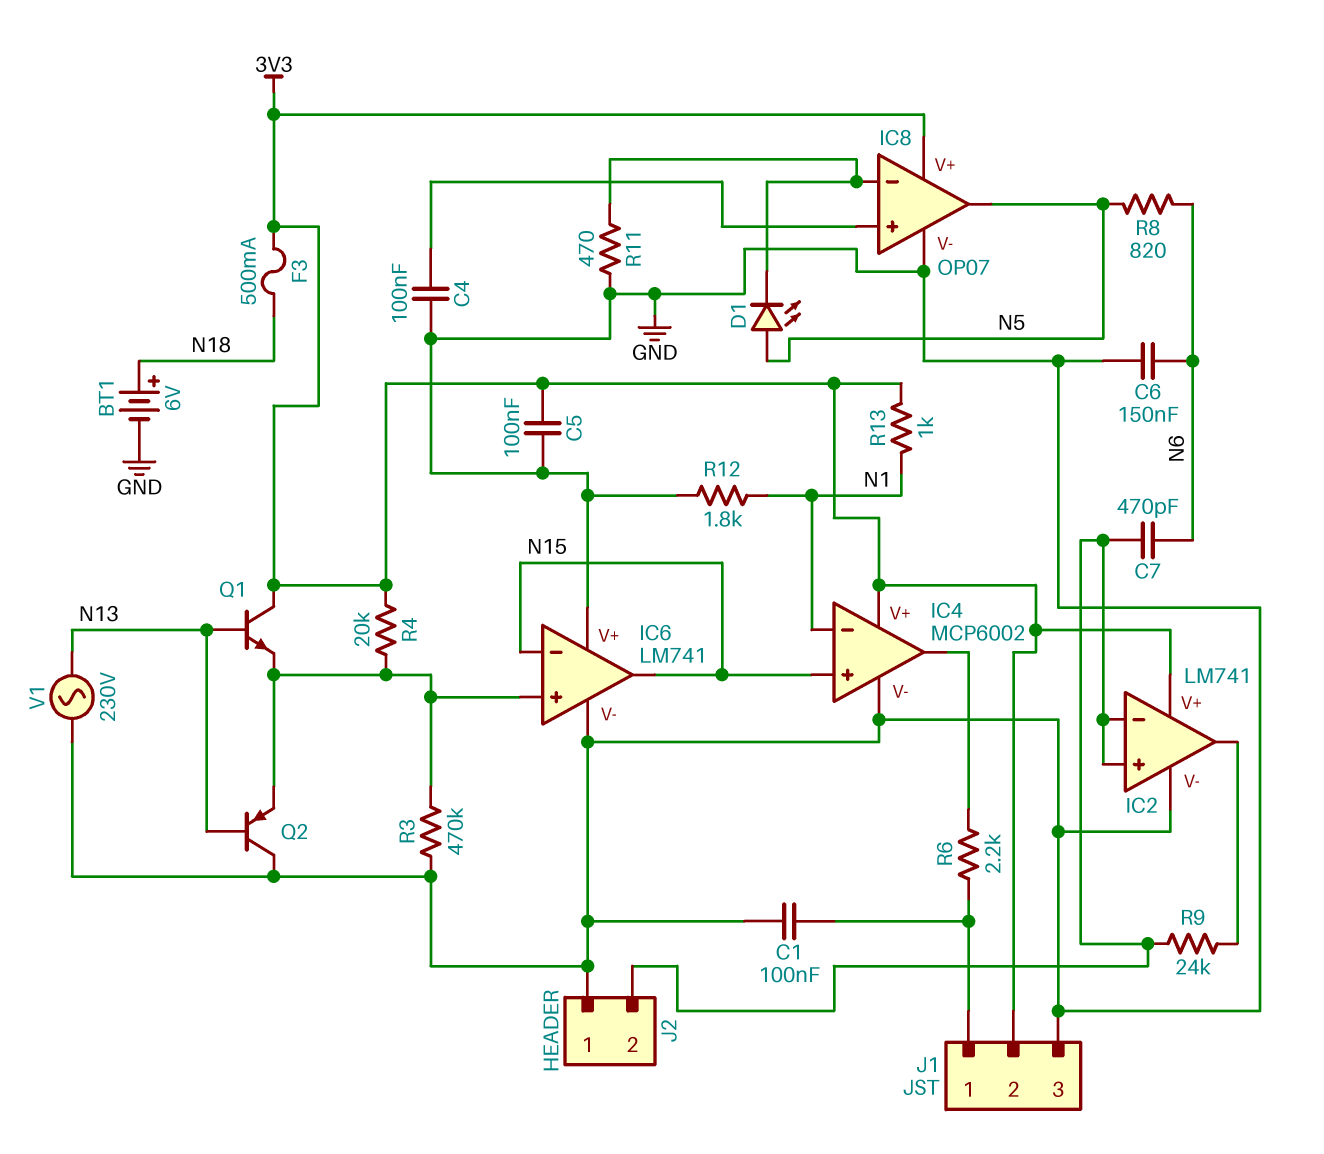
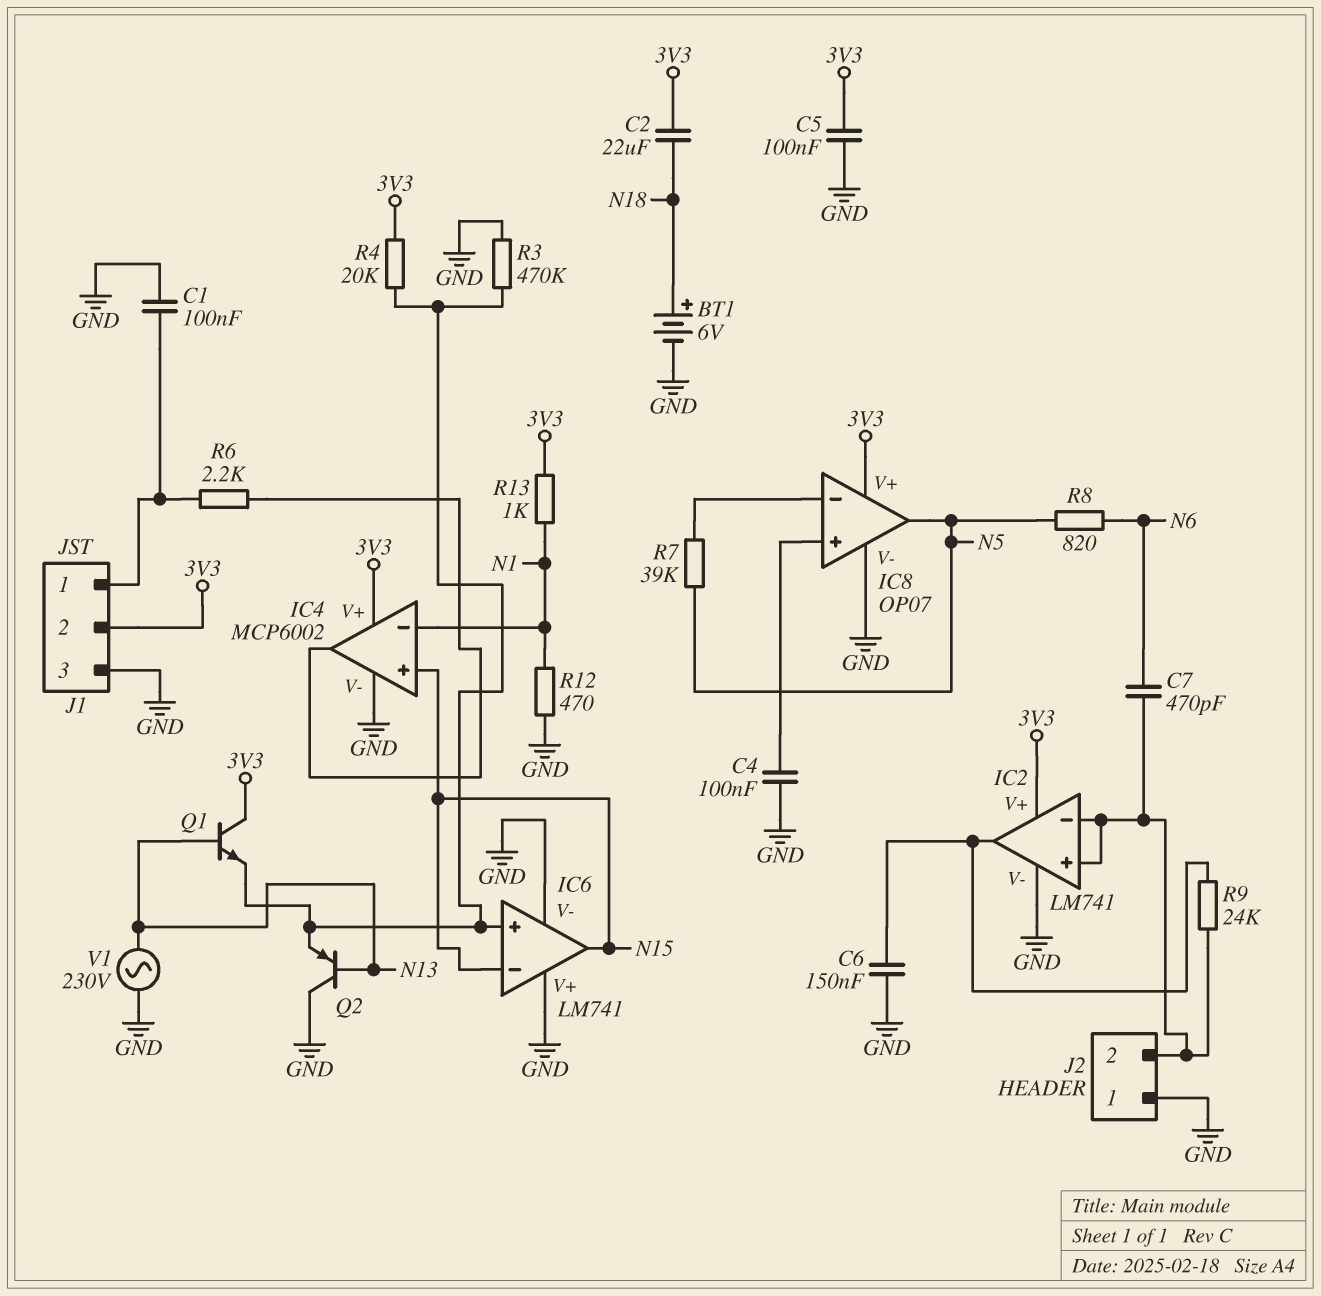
C2: none -> 22uF (3V3, N18)
C6: 150nF (GND, N6) -> 150nF (GND, IC2/out)
D1: LED (A N5, K IC8/in-) -> none
F3: 500mA (3V3, N18) -> none
R7: none -> 39k (IC8/in-, N5)
R11: 470 (GND, IC8/in-) -> none
R12: 1.8k (GND, N1) -> 470 (GND, N1)

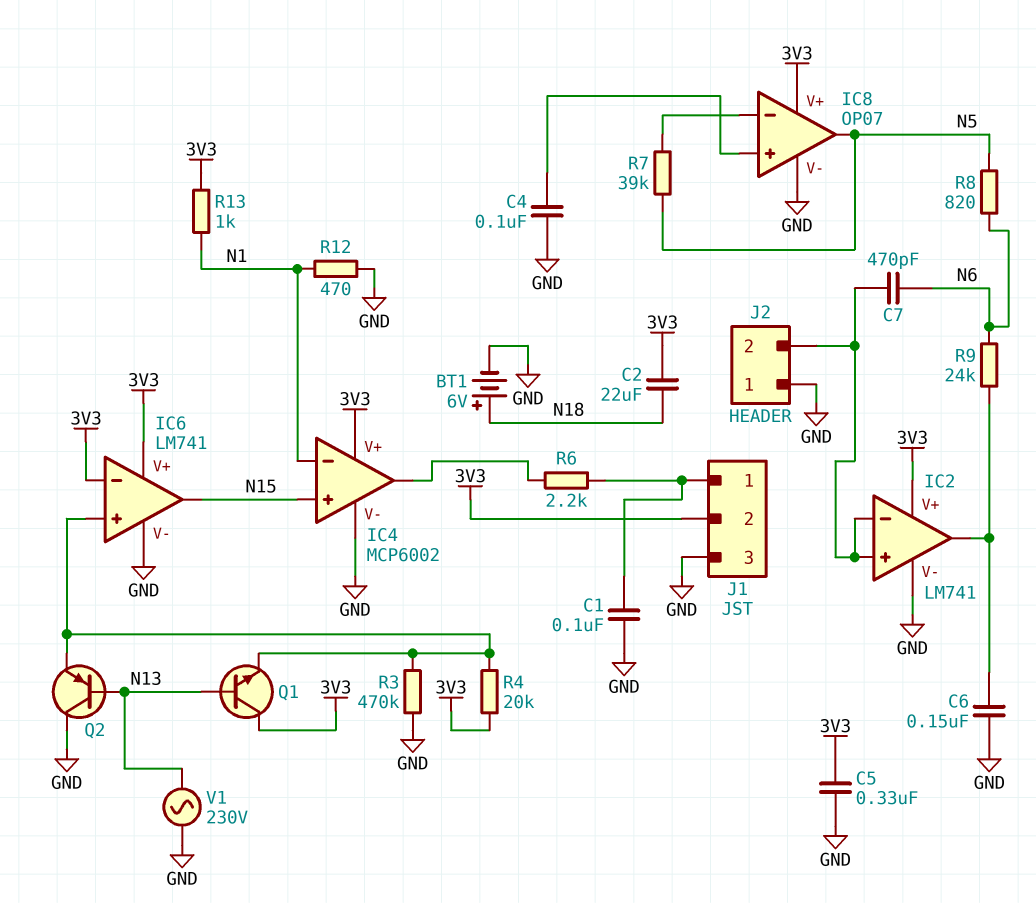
C5: 100nF (3V3, GND) -> 330nF (3V3, GND)
IC6 pin V+: GND -> 3V3
IC6 pin in-: N15 -> 3V3
R9: 24k (IC2/in+, IC2/out) -> 24k (IC2/out, N6)

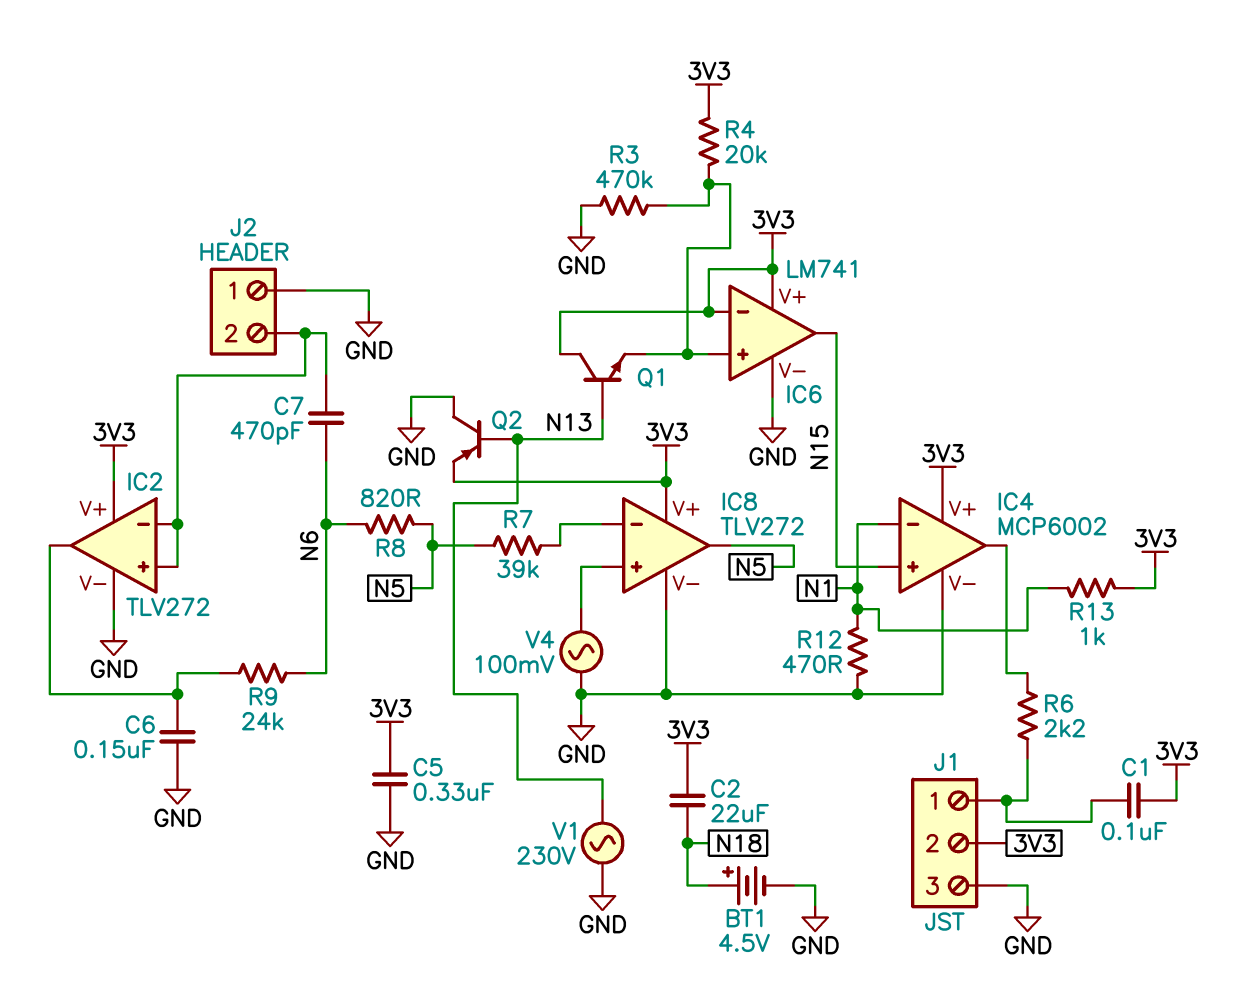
BT1: 6V (plus N18, minus GND) -> 4.5V (plus N18, minus GND)
C1: 100nF (GND, J1/1) -> 100nF (3V3, J1/1)
C4: 100nF (GND, IC8/in+) -> none
IC2: LM741 -> TLV272
IC8: OP07 -> TLV272
Q2: PNP (B N13, C GND, E IC6/in+) -> PNP (B N13, C GND, E 3V3)
V4: none -> AC 100mV (GND, IC8/in+)

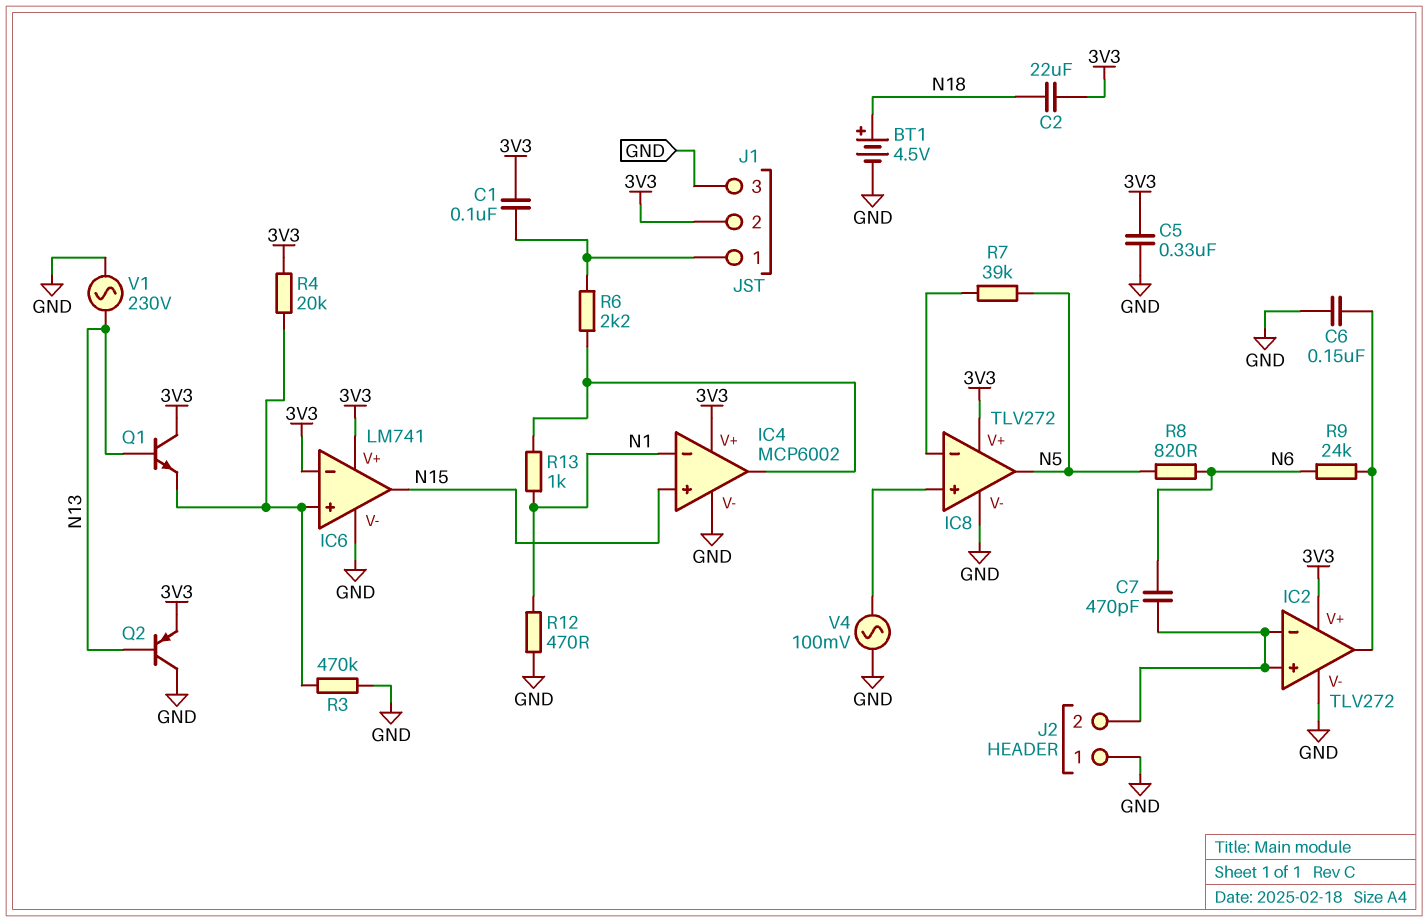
R13: 1k (3V3, N1) -> 1k (IC4/out, N1)

